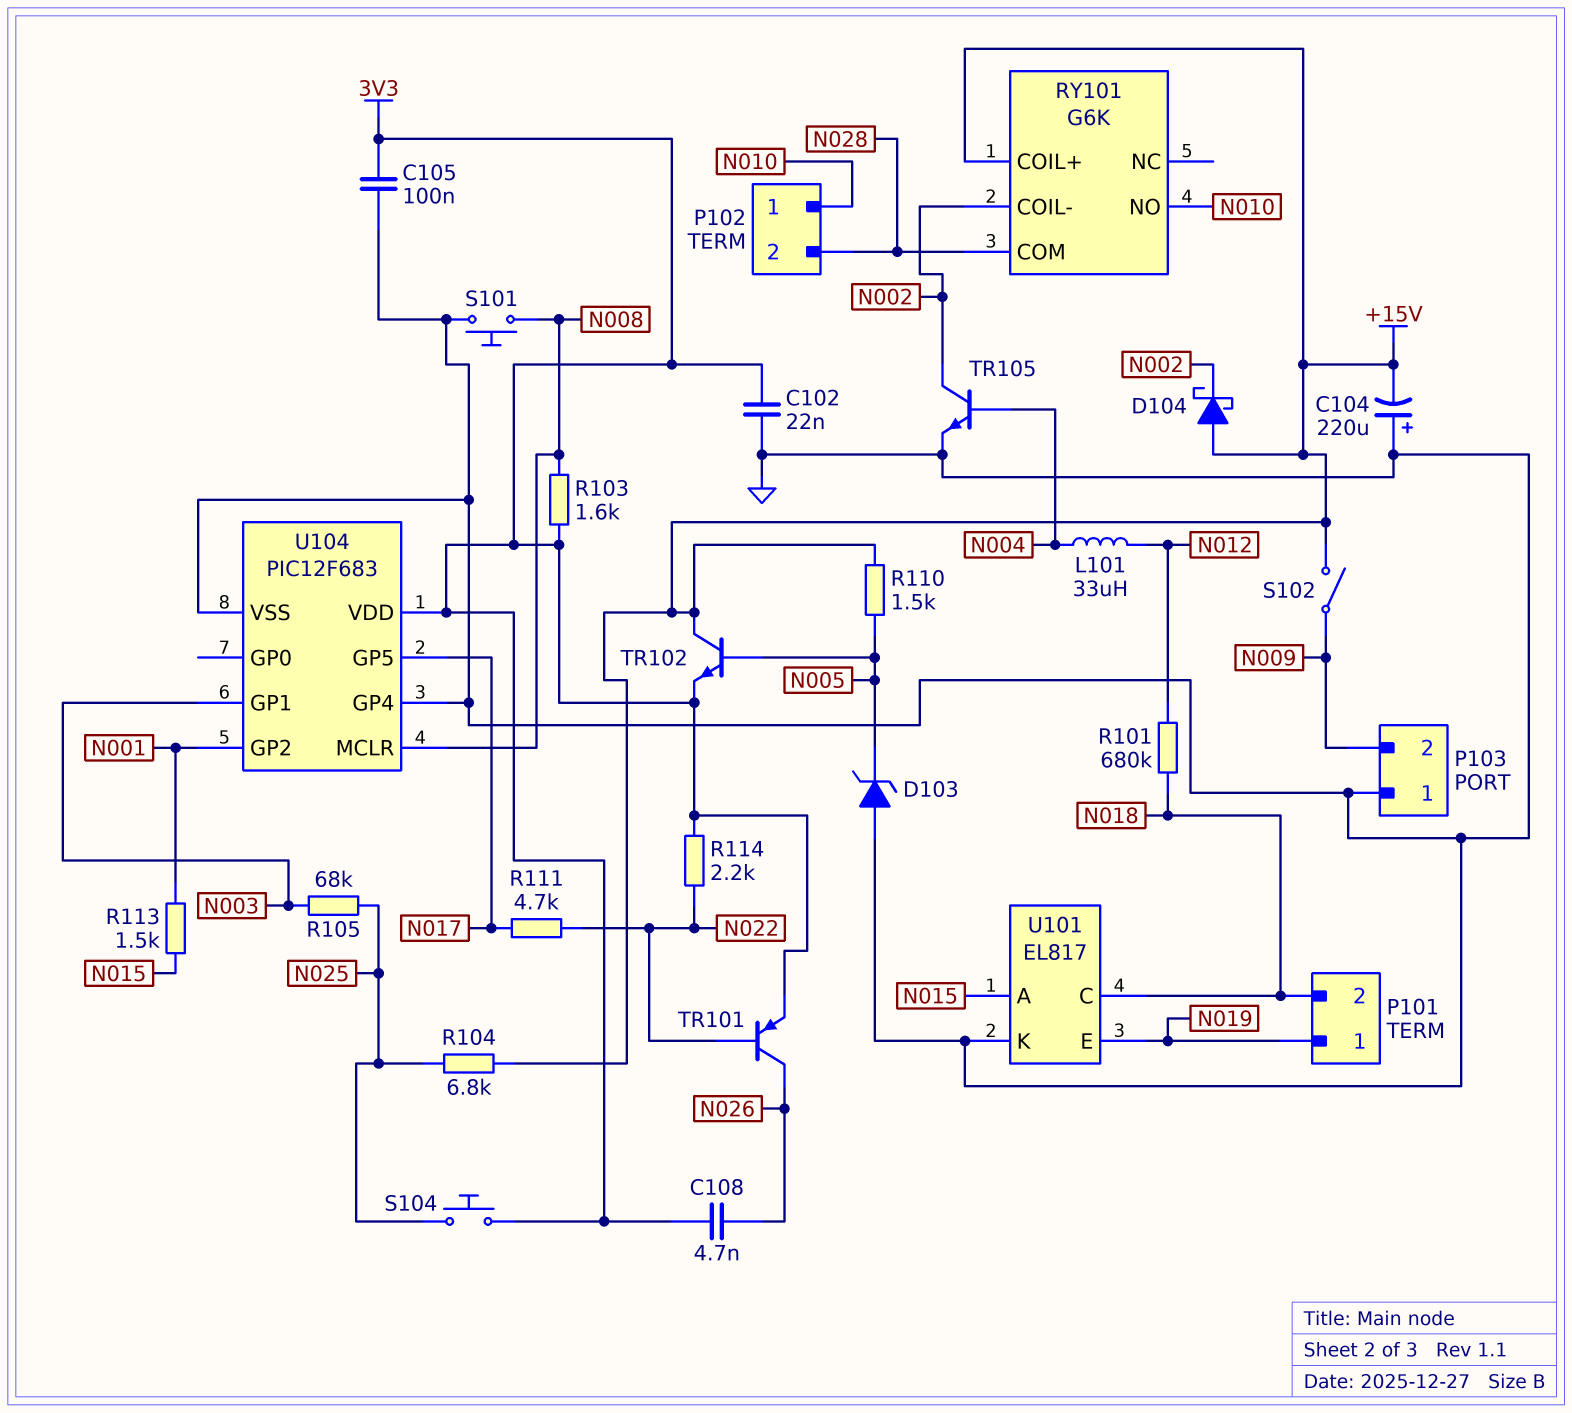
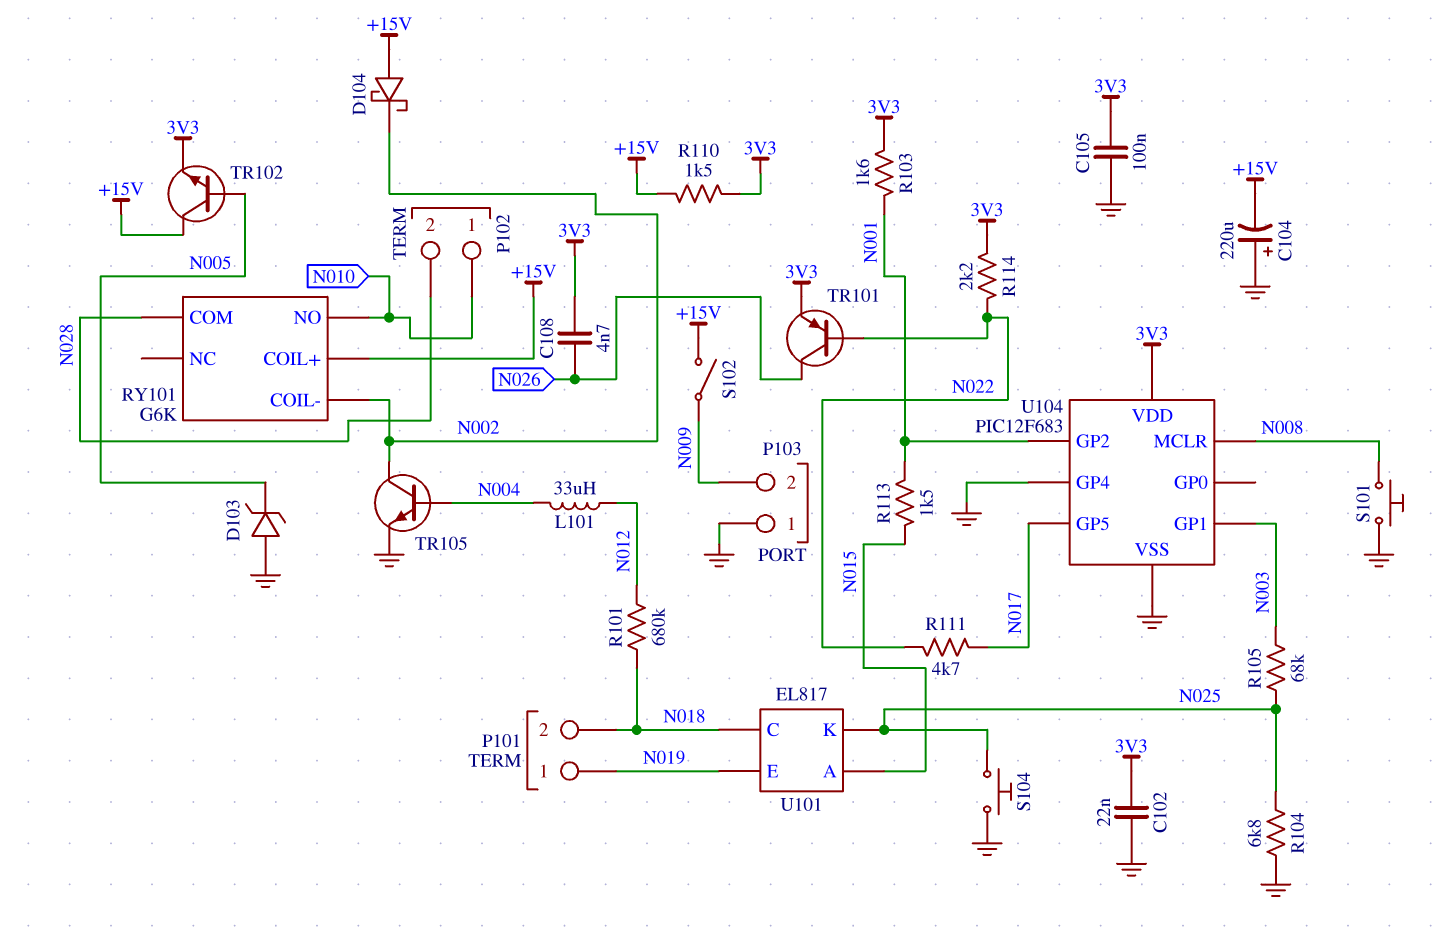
R103: 1.6k (3V3, N008) -> 1.6k (3V3, N001)
R104: 6.8k (+15V, N025) -> 6.8k (GND, N025)
R110: 1.5k (+15V, N005) -> 1.5k (+15V, 3V3)
S104: button (3V3, N025) -> button (GND, N025)
U101 pin K: GND -> N025

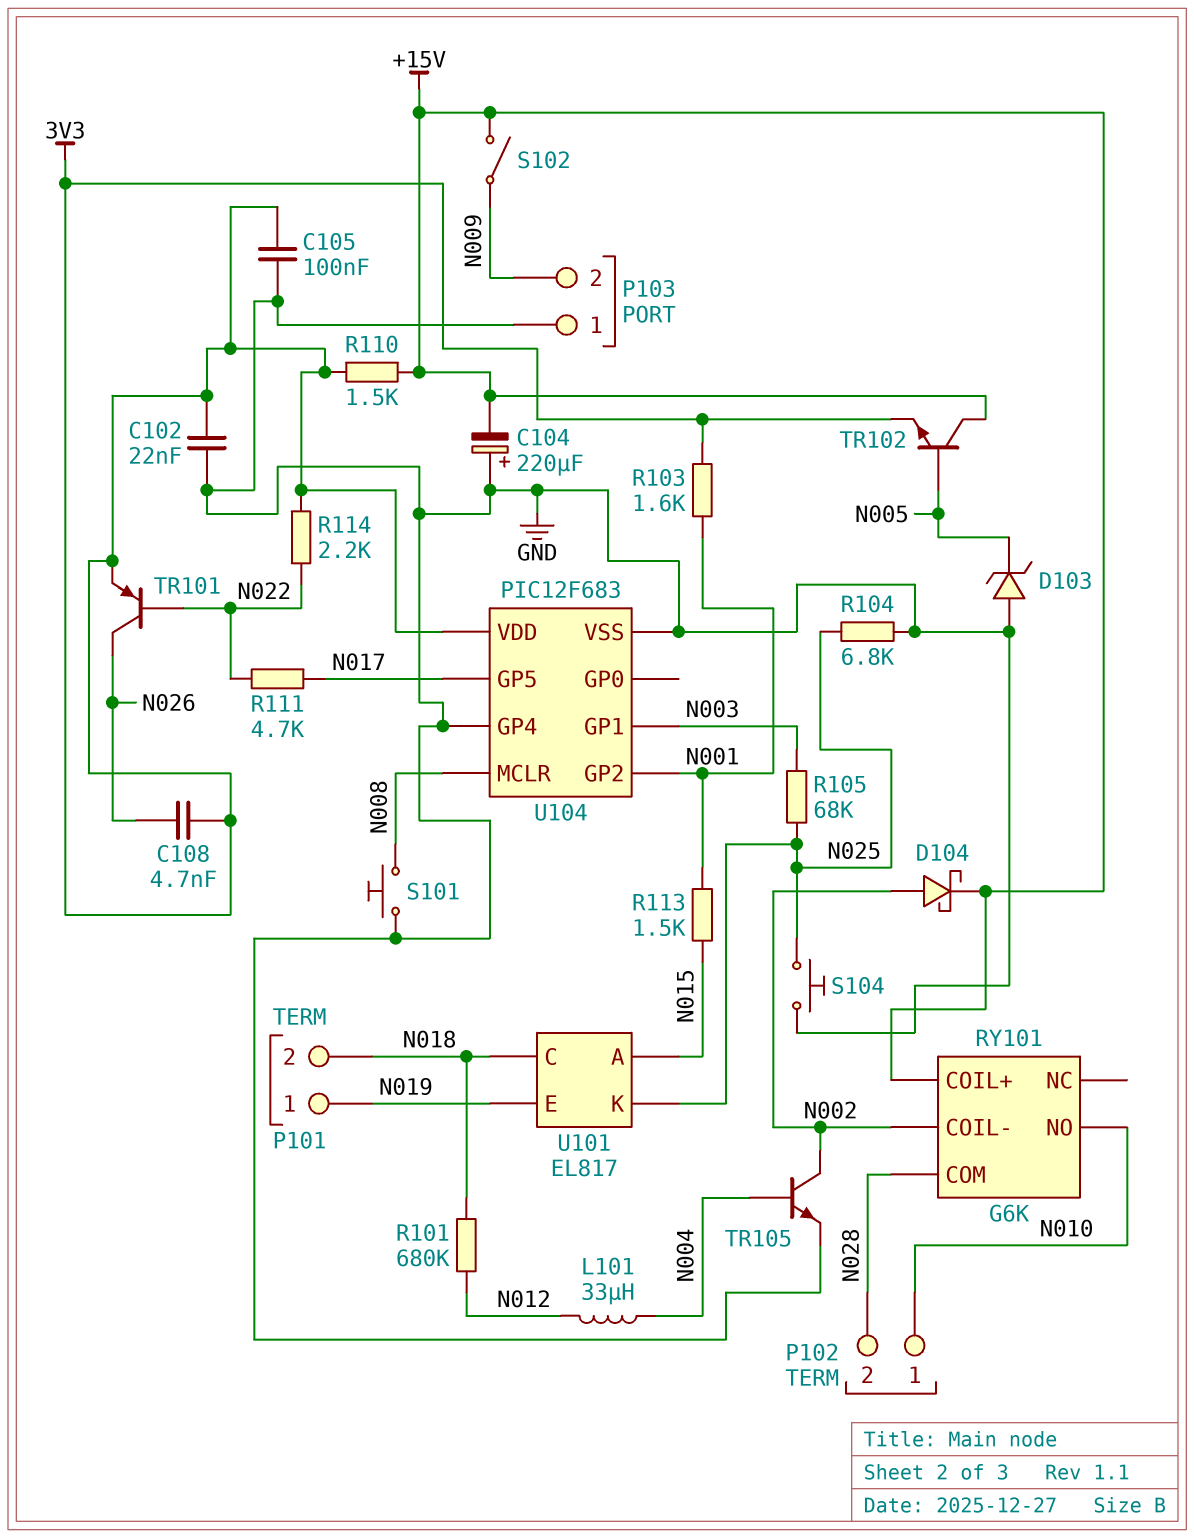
D104: schottky (A +15V, K N002) -> schottky (A N002, K +15V)

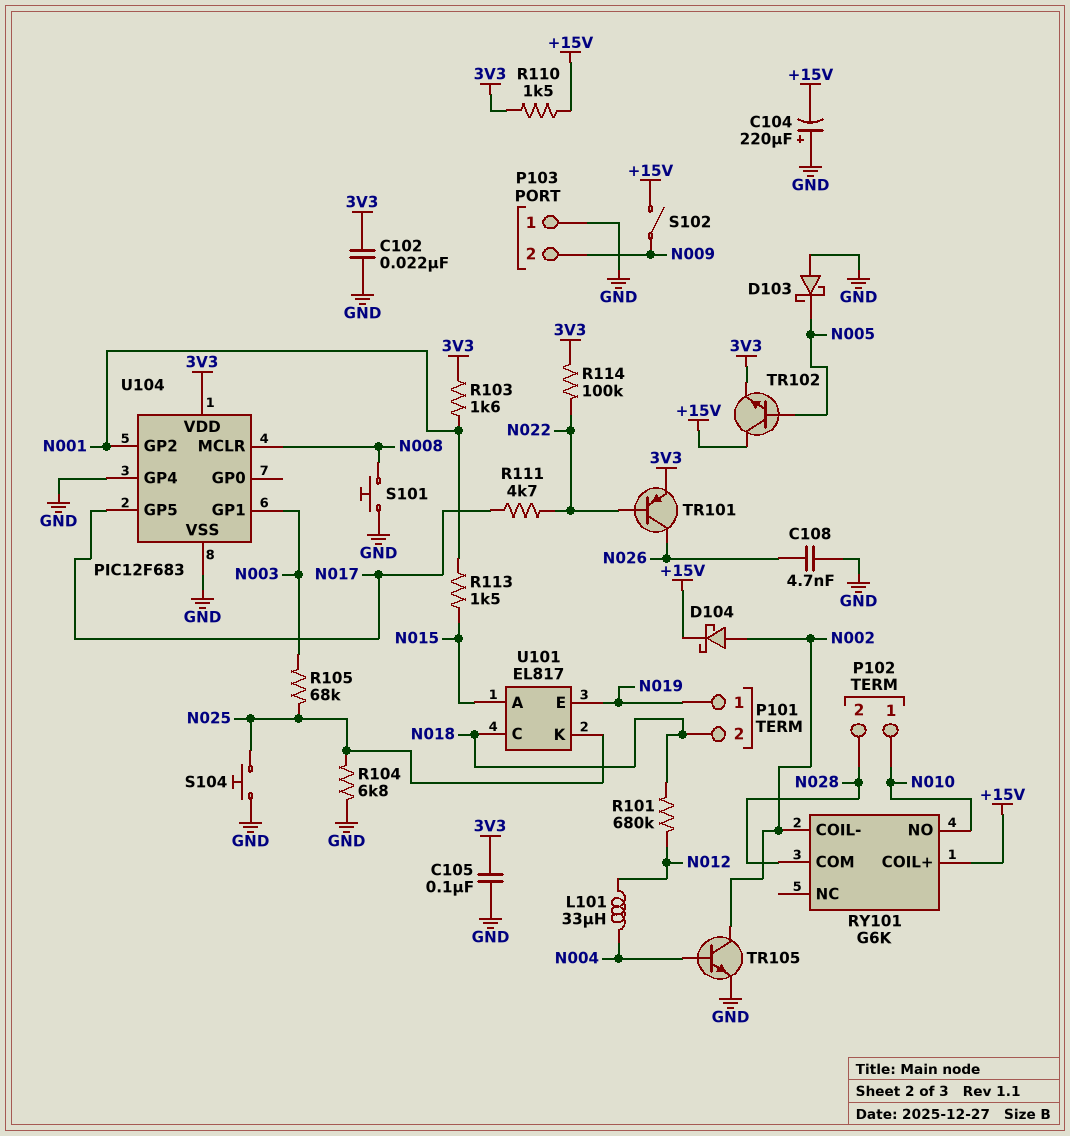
C108: 4.7nF (3V3, N026) -> 4.7nF (GND, N026)
D103: zener (A GND, K N005) -> schottky (A GND, K N005)
R114: 2.2k (3V3, N022) -> 100k (3V3, N022)

